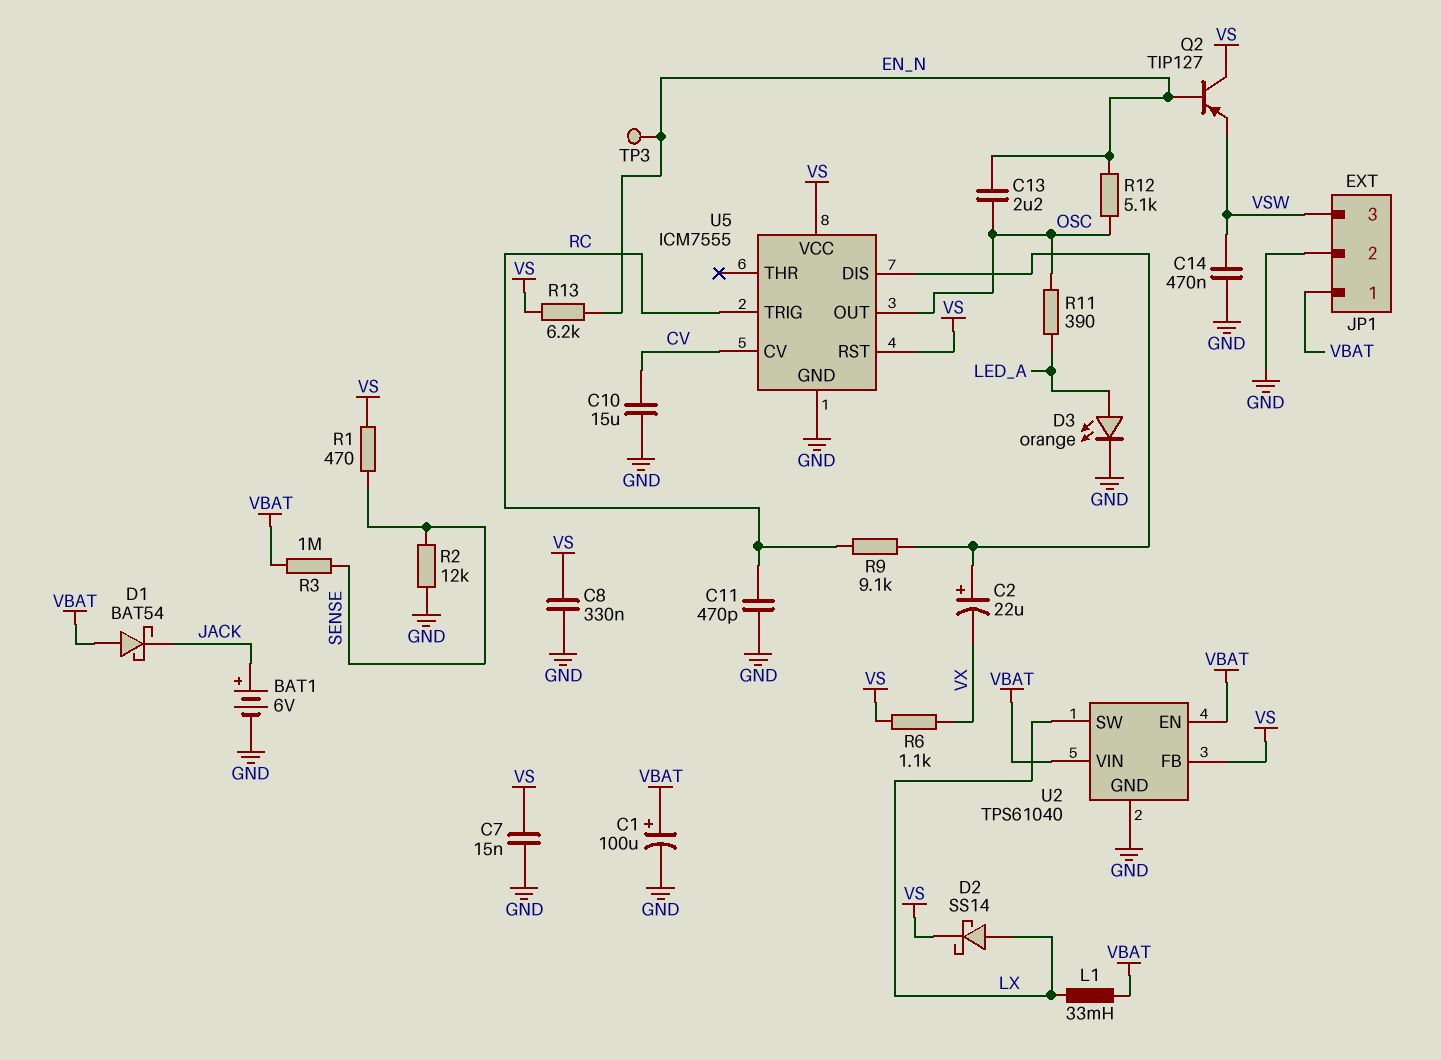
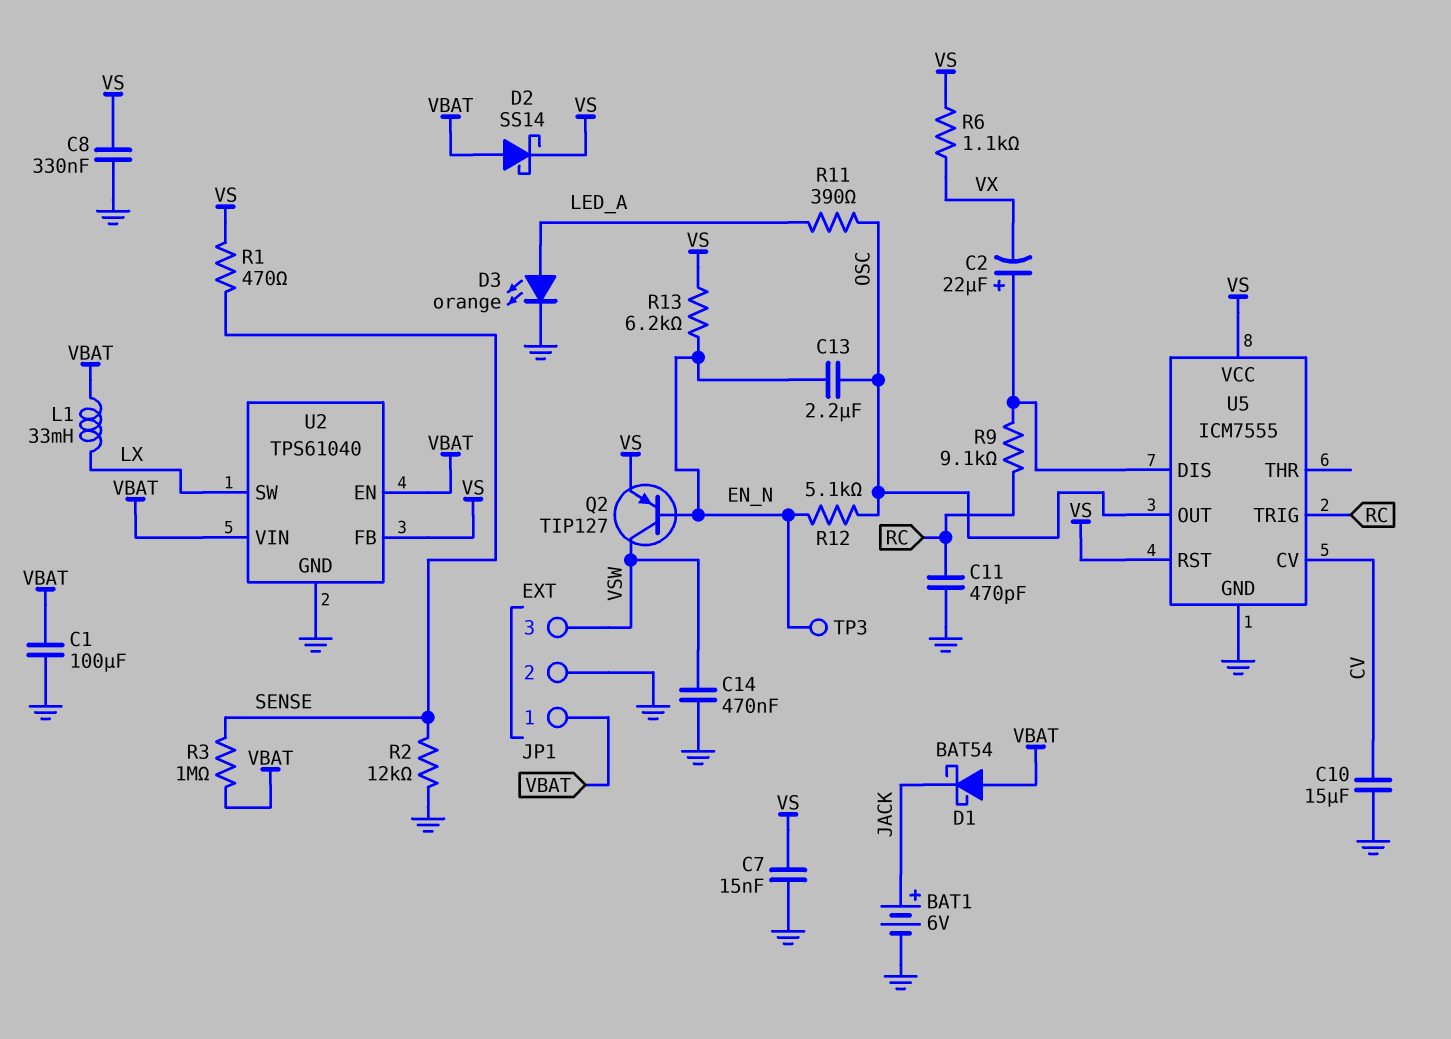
C1: 100uF (plus VBAT, minus GND) -> 100uF (GND, VBAT)
D2: schottky SS14 (A LX, K VS) -> schottky SS14 (A VBAT, K VS)
Q2: PNP TIP127 (B EN_N, C VS, E VSW) -> PNP TIP127 (B EN_N, C VSW, E VS)

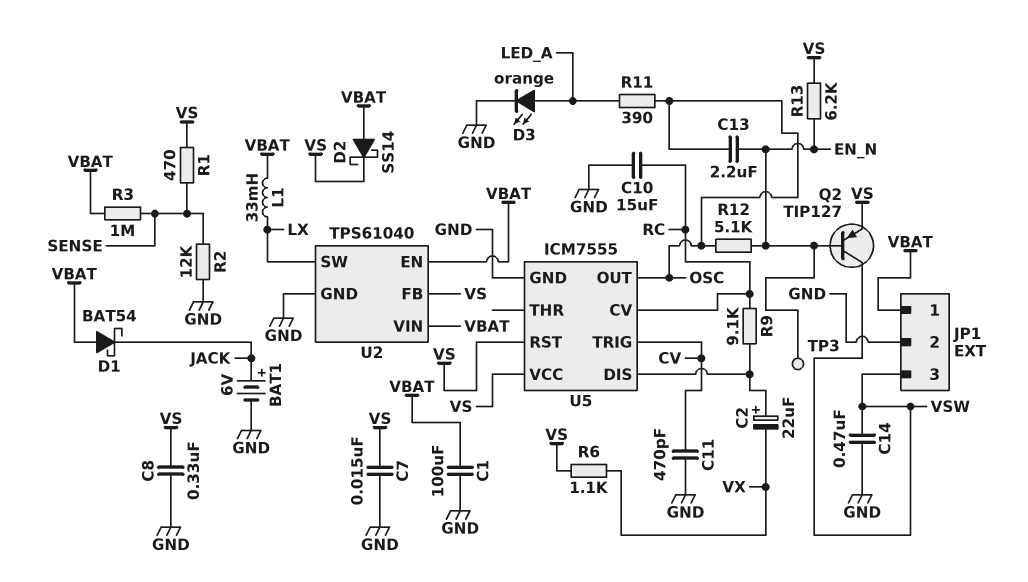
C10: 15uF (CV, GND) -> 15uF (GND, RC)
C11: 470pF (GND, RC) -> 470pF (CV, GND)
U5 pin CV: CV -> RC
U5 pin TRIG: RC -> CV

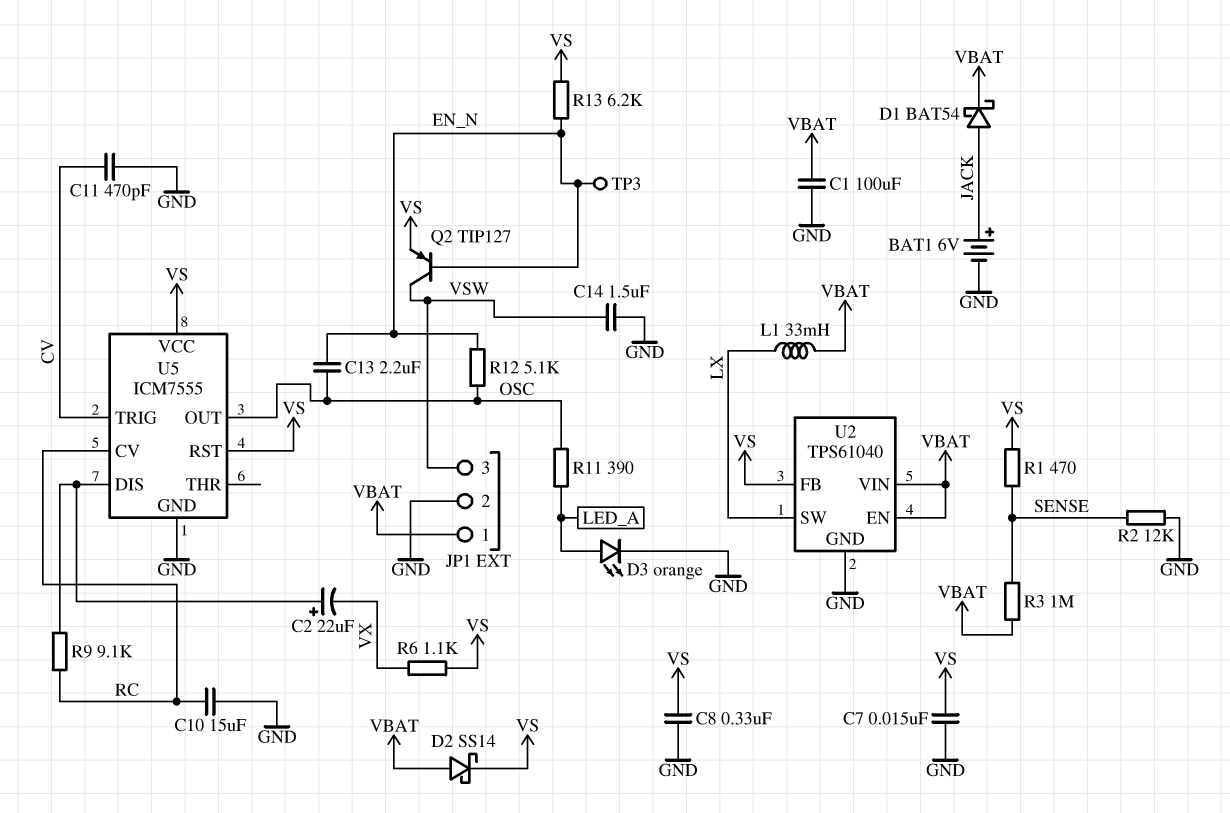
C14: 470nF (GND, VSW) -> 1.5uF (GND, VSW)
D1: schottky BAT54 (A VBAT, K JACK) -> schottky BAT54 (A JACK, K VBAT)

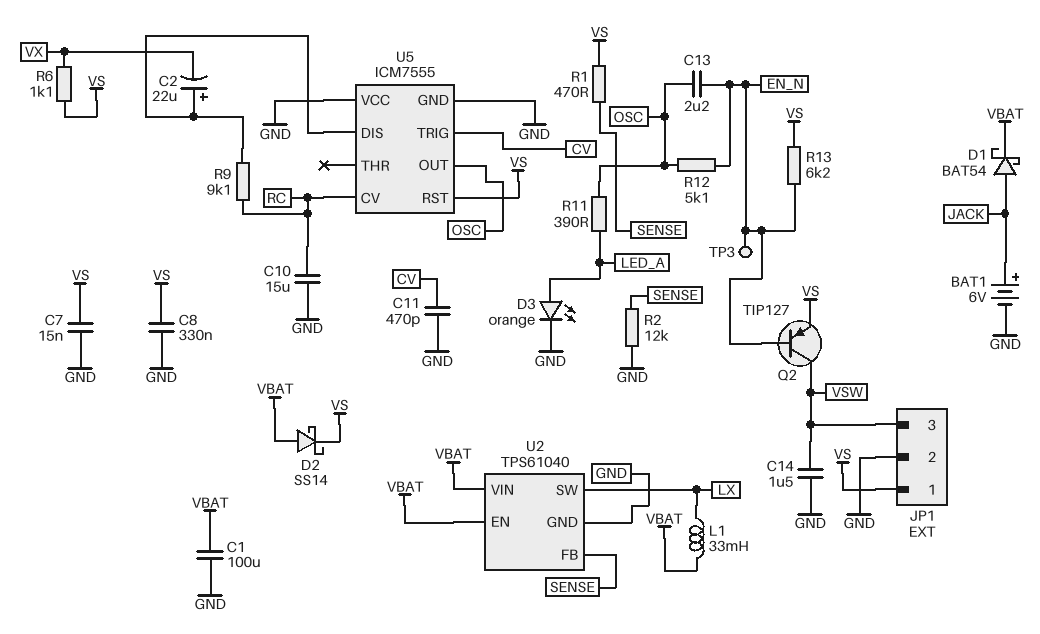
JP1 pin 1: VBAT -> VS
R3: 1M (SENSE, VBAT) -> none
U2 pin FB: VS -> SENSE
U5 pin VCC: VS -> GND

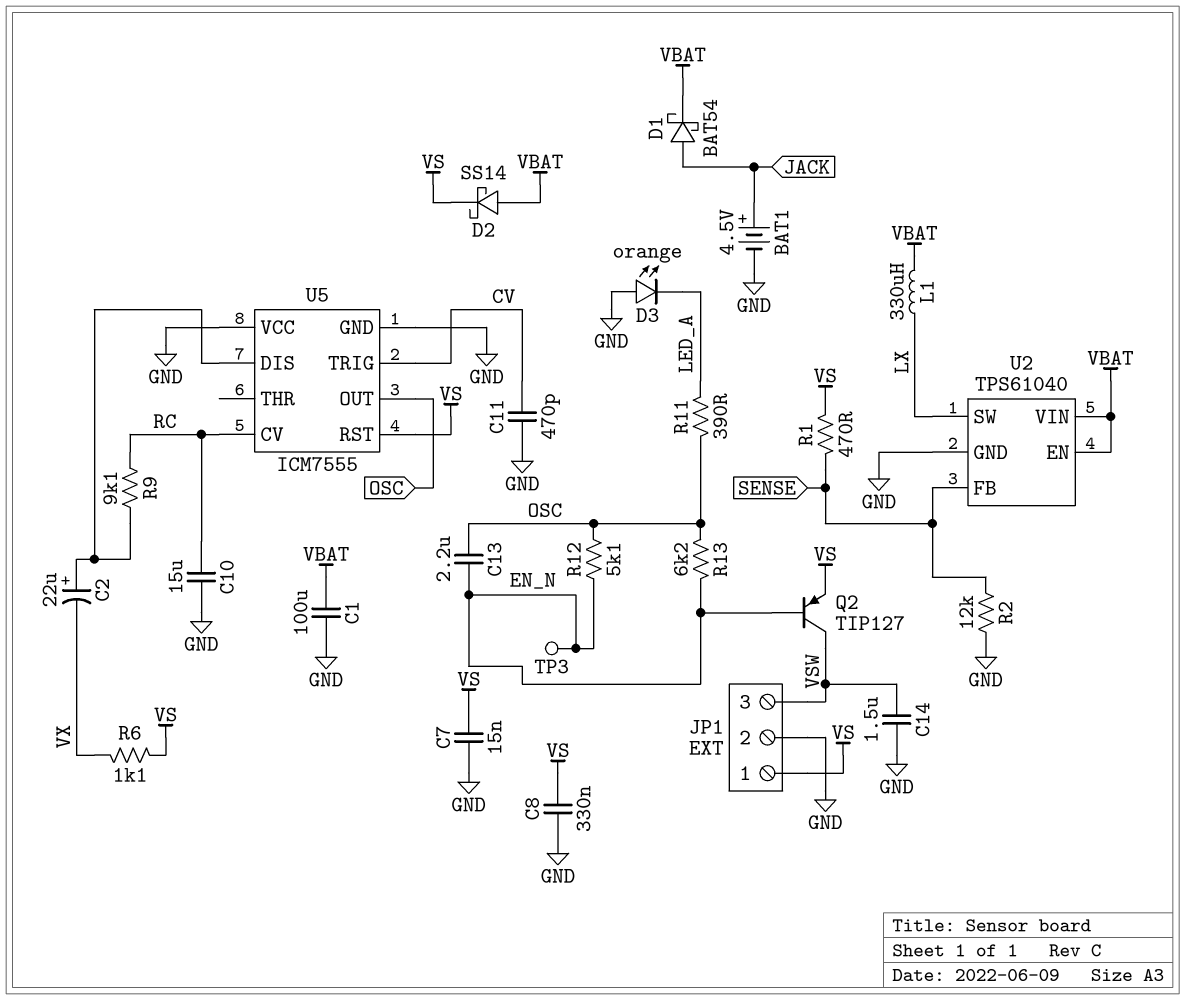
BAT1: 6V (plus JACK, minus GND) -> 4.5V (plus JACK, minus GND)
D3: LED orange (A LED_A, K GND) -> LED orange (A GND, K LED_A)
L1: 33mH (LX, VBAT) -> 330uH (LX, VBAT)
R13: 6.2k (EN_N, VS) -> 6.2k (EN_N, OSC)

